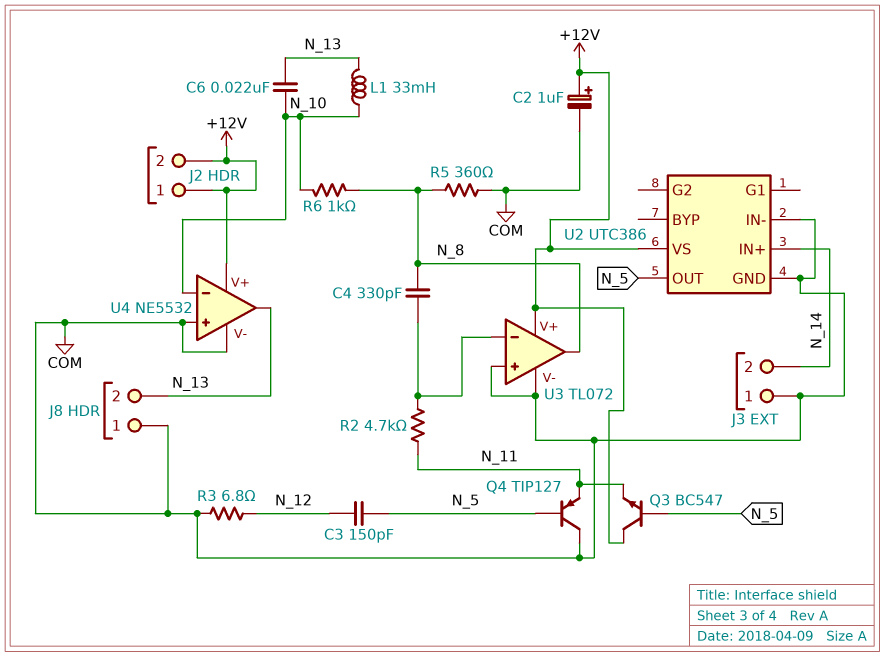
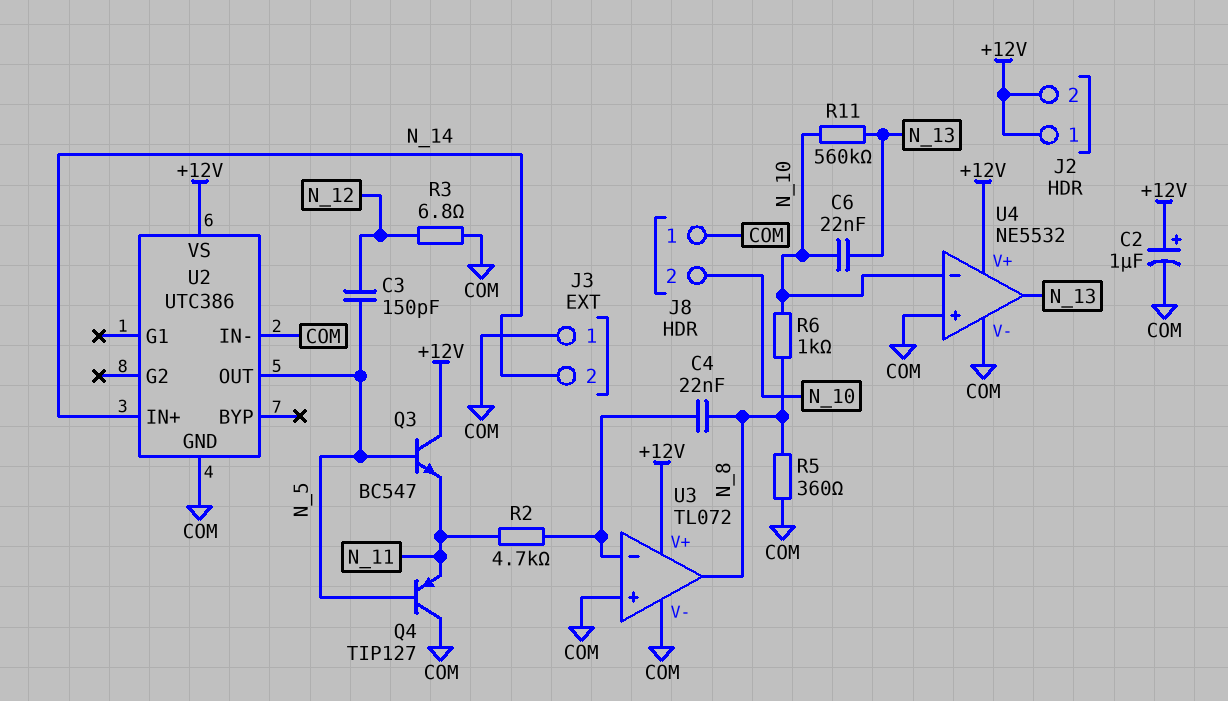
C4: 330pF (N_8, U3/in-) -> 22nF (N_8, U3/in-)
J8 pin 2: N_13 -> N_10
L1: 33mH (N_10, N_13) -> none
R11: none -> 560k (N_10, N_13)

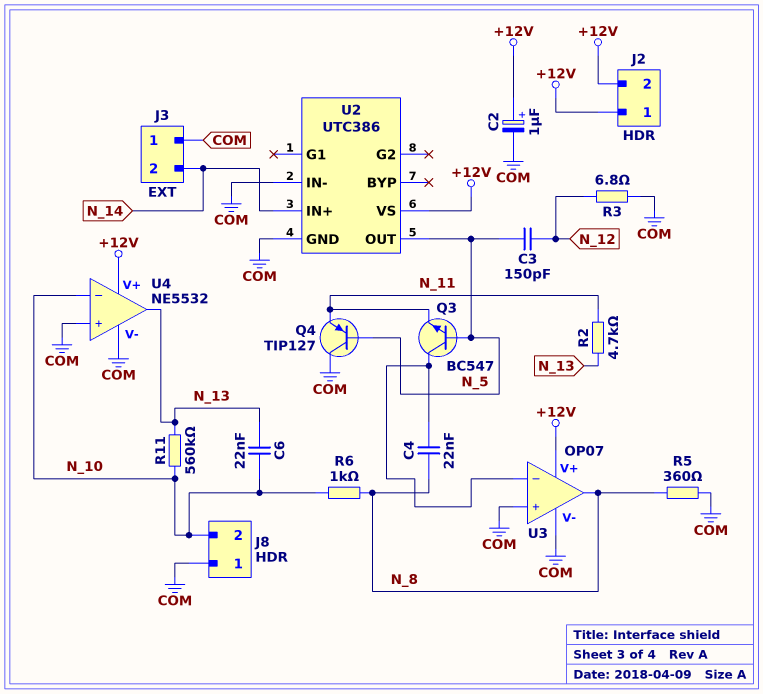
Q3: NPN BC547 (B N_5, C +12V, E N_11) -> NPN BC547 (B N_5, C U3/in-, E N_11)
R2: 4.7k (N_11, U3/in-) -> 4.7k (N_11, N_13)
U3: TL072 -> OP07

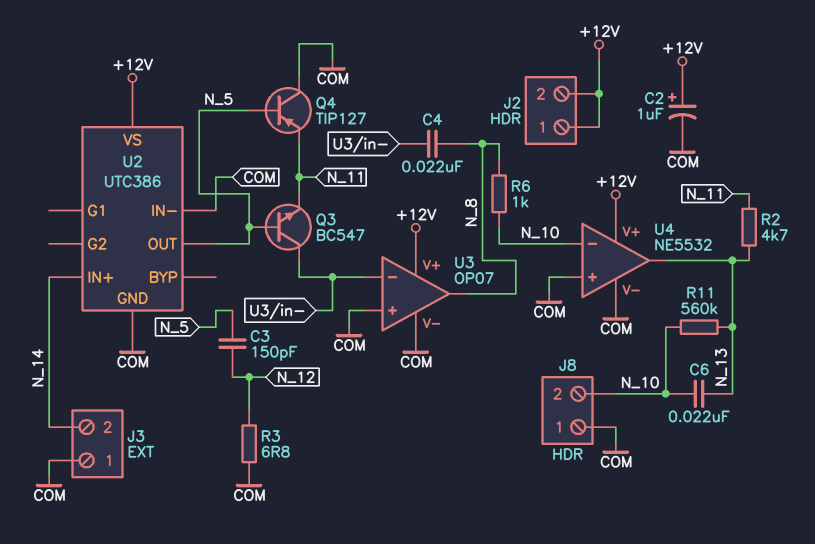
R5: 360 (COM, N_8) -> none

